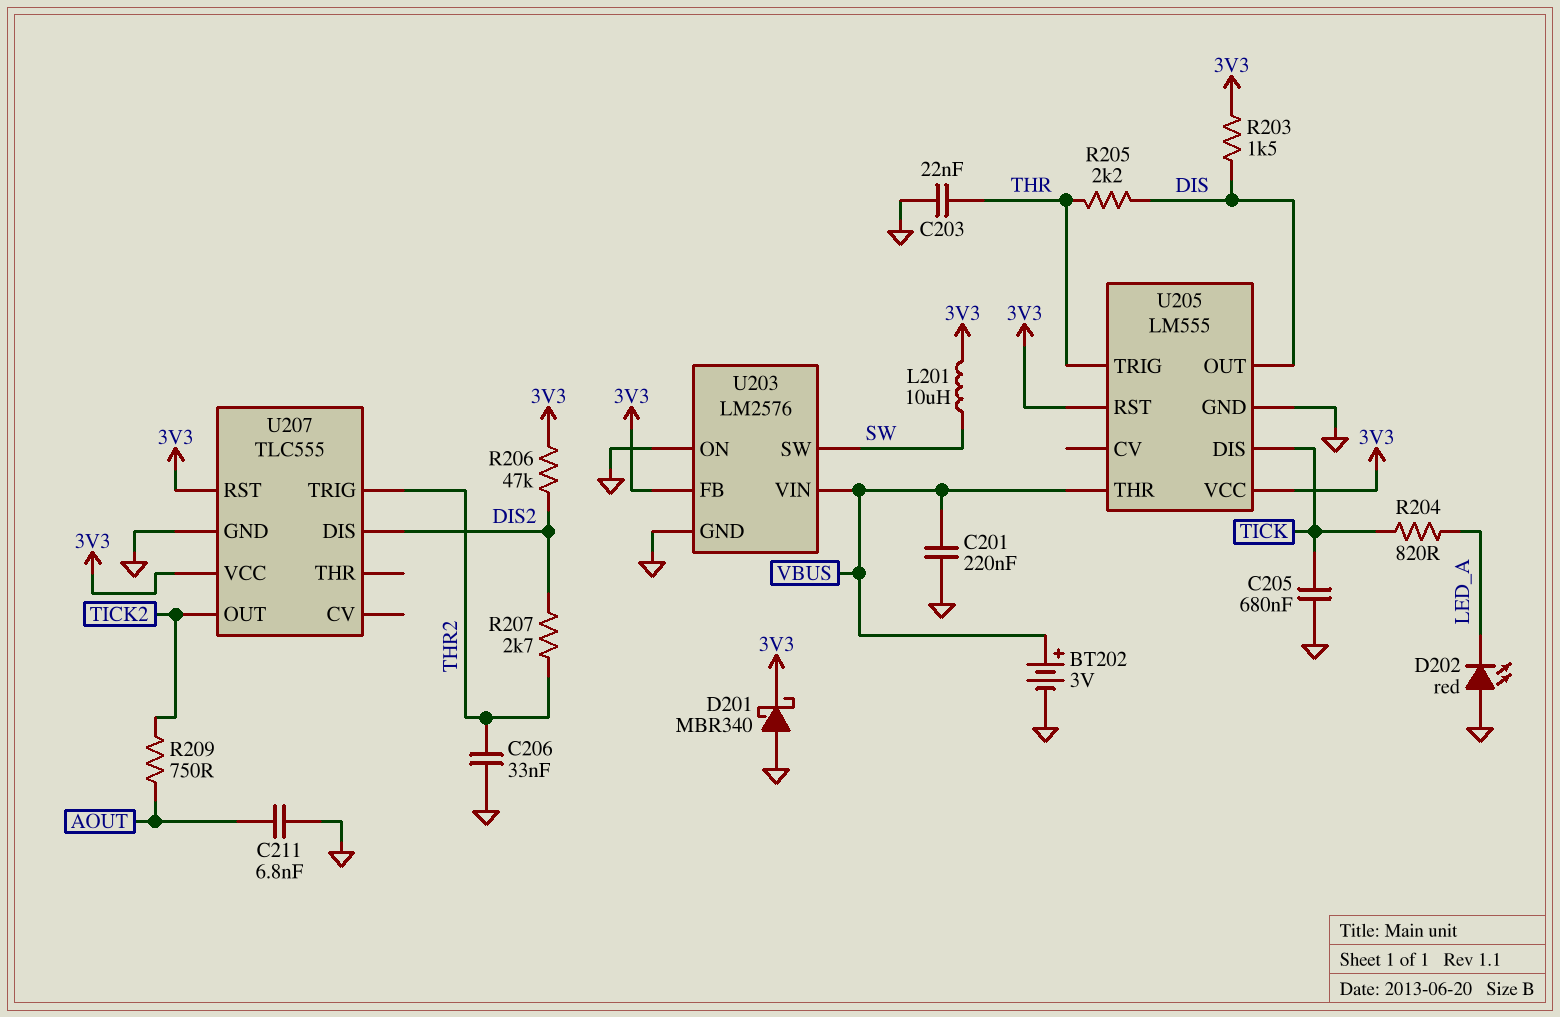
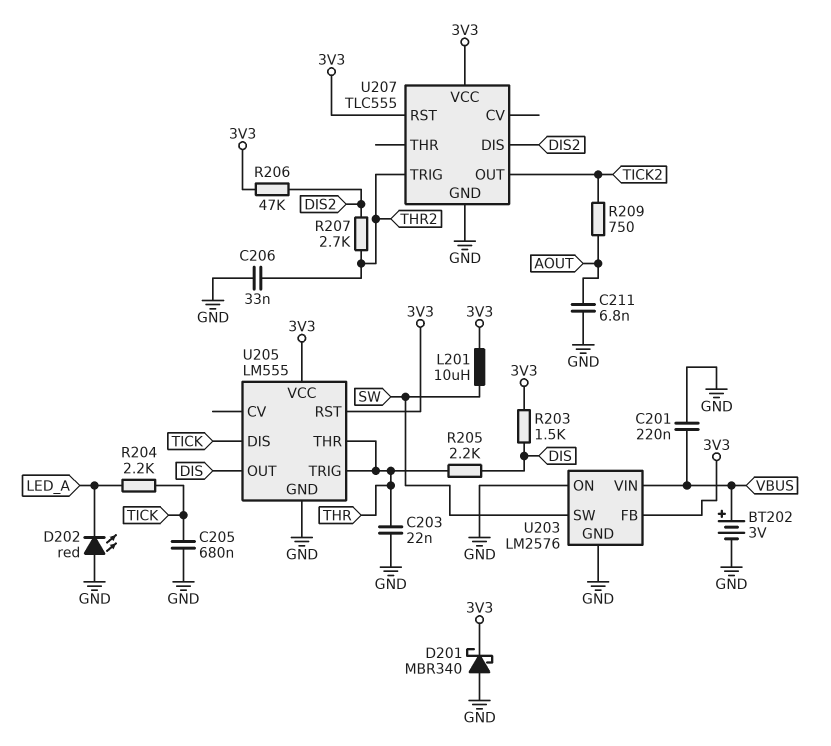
R204: 820 (LED_A, TICK) -> 2.2k (LED_A, TICK)
U205 pin THR: VBUS -> THR

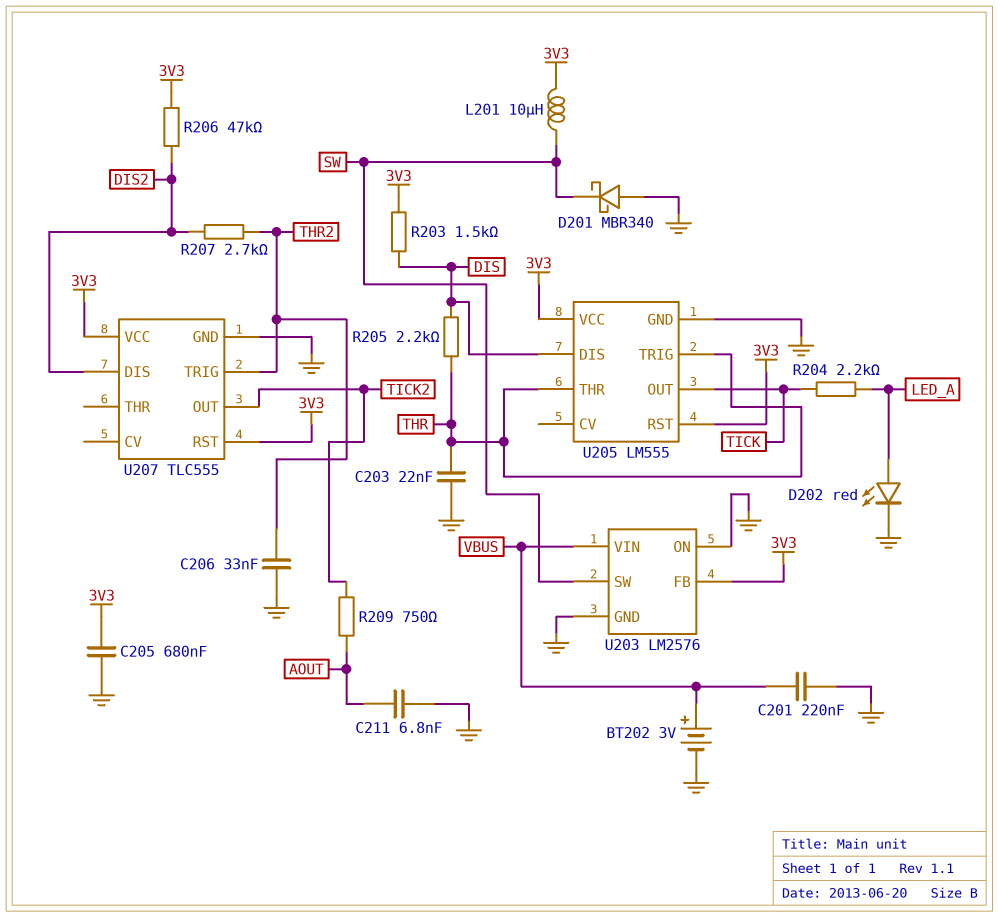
C205: 680nF (GND, TICK) -> 680nF (3V3, GND)
D201: schottky MBR340 (A GND, K 3V3) -> schottky MBR340 (A GND, K SW)
D202: LED red (A GND, K LED_A) -> LED red (A LED_A, K GND)
U205 pin DIS: TICK -> DIS
U205 pin OUT: DIS -> TICK

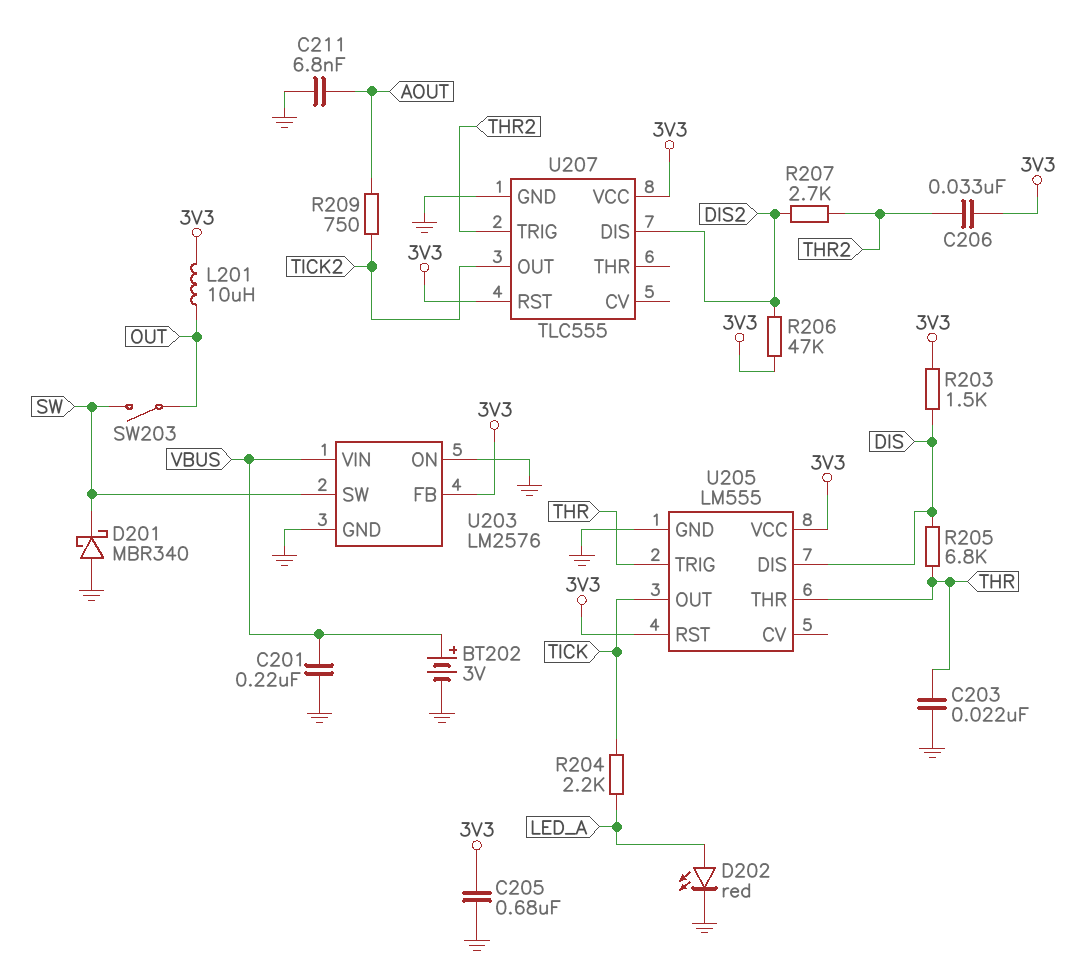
C206: 33nF (GND, THR2) -> 33nF (3V3, THR2)
L201: 10uH (3V3, SW) -> 10uH (3V3, OUT)
R205: 2.2k (DIS, THR) -> 6.8k (DIS, THR)
SW203: none -> switch (OUT, SW)

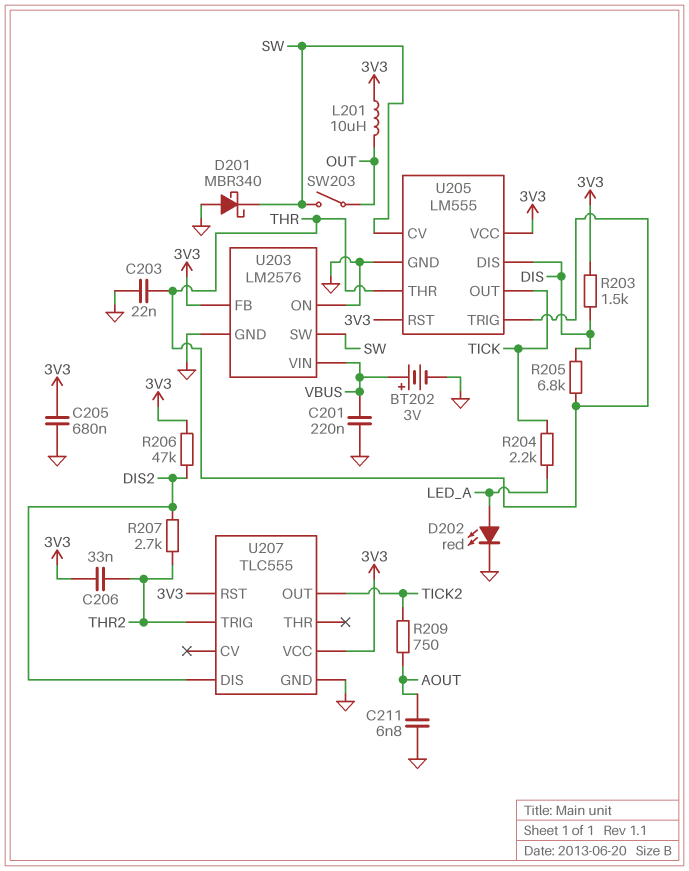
U205 pin CV: none -> SW

